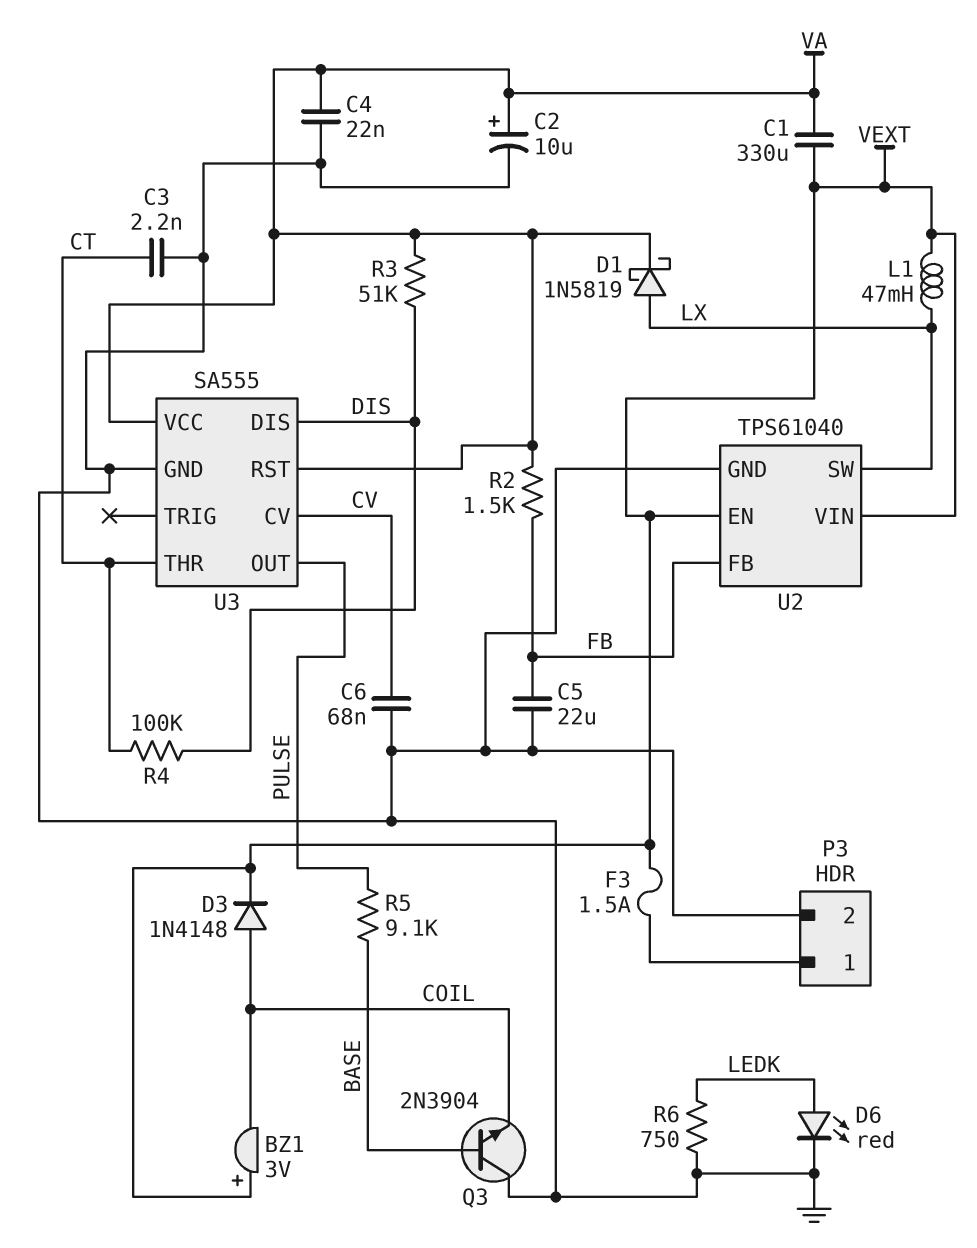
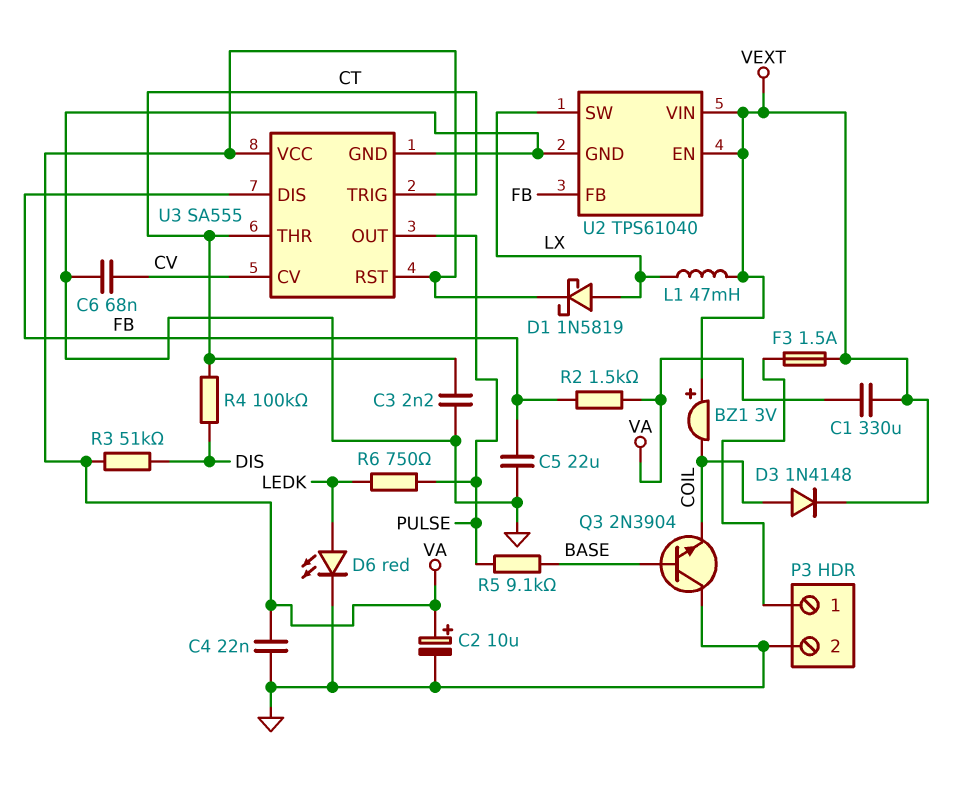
R6: 750 (GND, LEDK) -> 750 (LEDK, PULSE)
U3 pin DIS: DIS -> FB
U3 pin TRIG: none -> CT

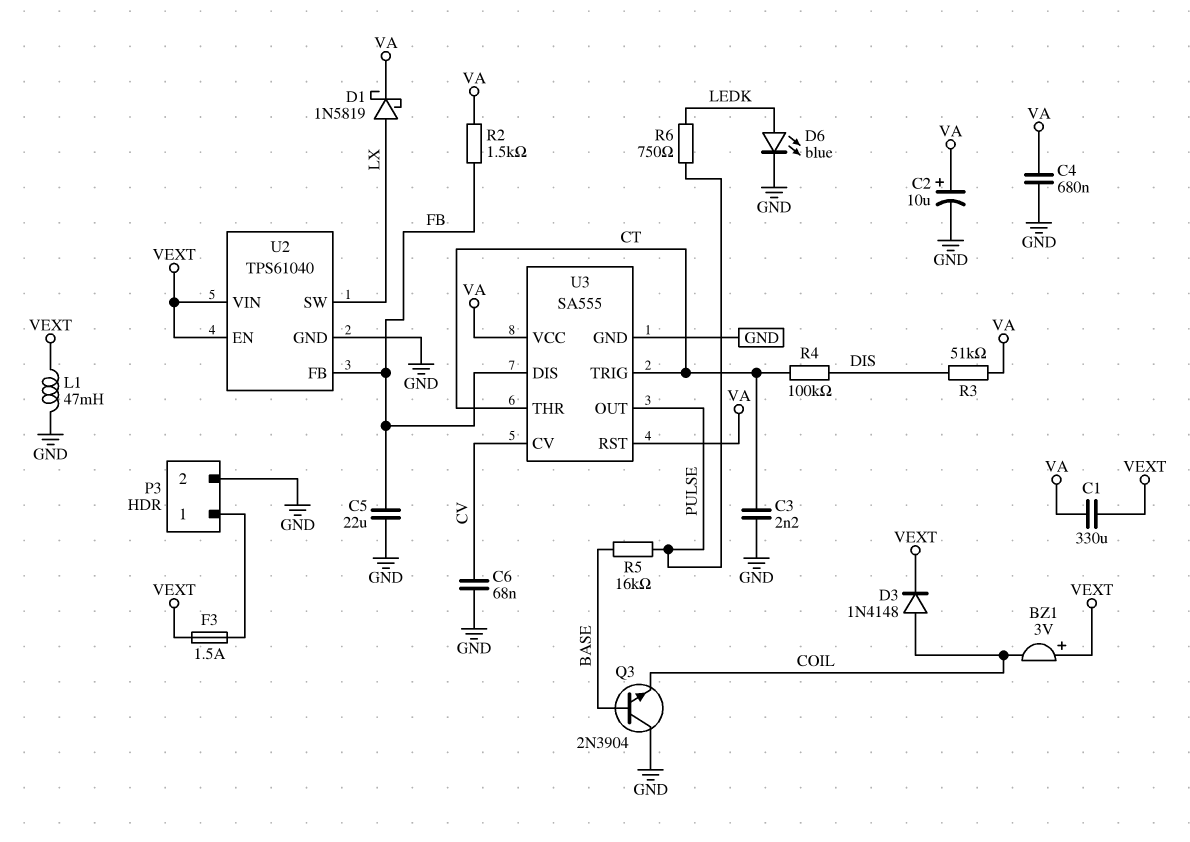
C4: 22nF (GND, VA) -> 680nF (GND, VA)
D6: LED red (A LEDK, K GND) -> LED blue (A LEDK, K GND)
L1: 47mH (LX, VEXT) -> 47mH (GND, VEXT)
R5: 9.1k (BASE, PULSE) -> 16k (BASE, PULSE)

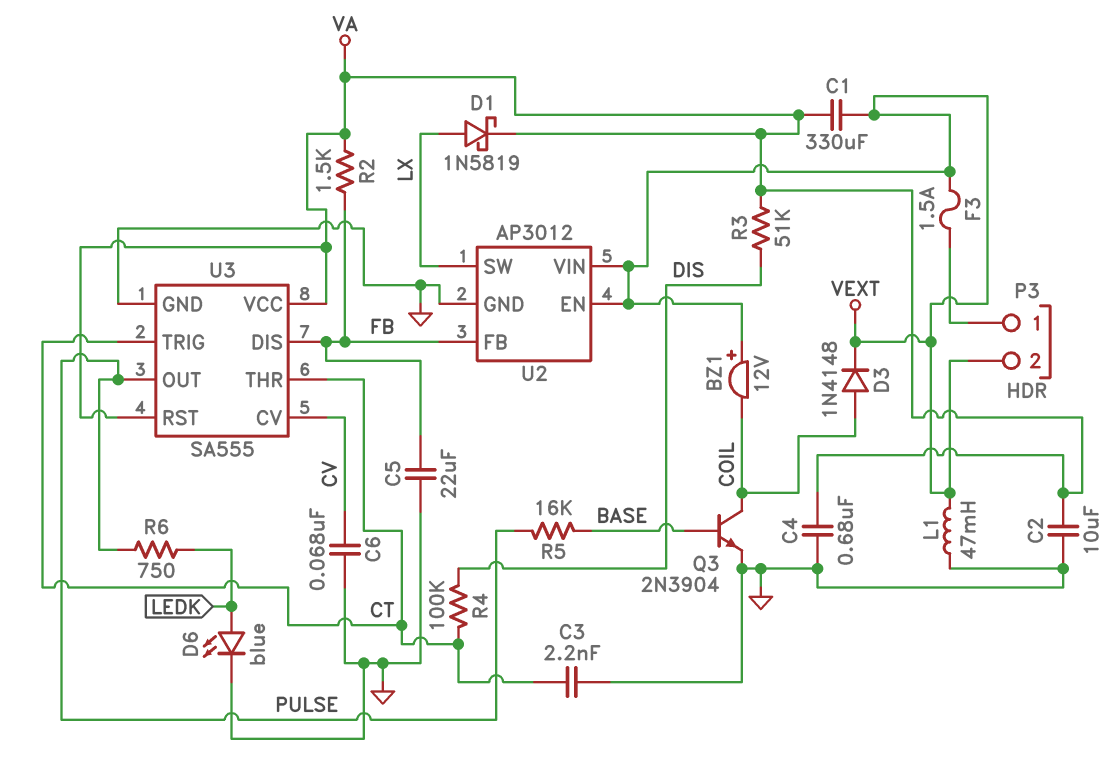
BZ1: buzzer 3V (plus VEXT, minus COIL) -> buzzer 12V (plus VEXT, minus COIL)
C2: 10uF (plus VA, minus GND) -> 10uF (GND, VA)
P3 pin 2: GND -> VEXT
Q3: NPN 2N3904 (B BASE, C GND, E COIL) -> NPN 2N3904 (B BASE, C COIL, E GND)
U2: TPS61040 -> AP3012

